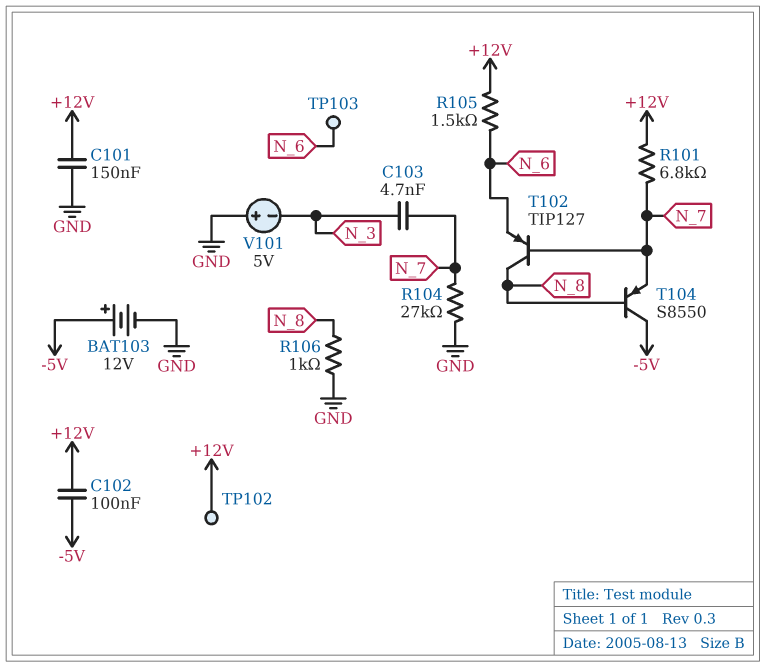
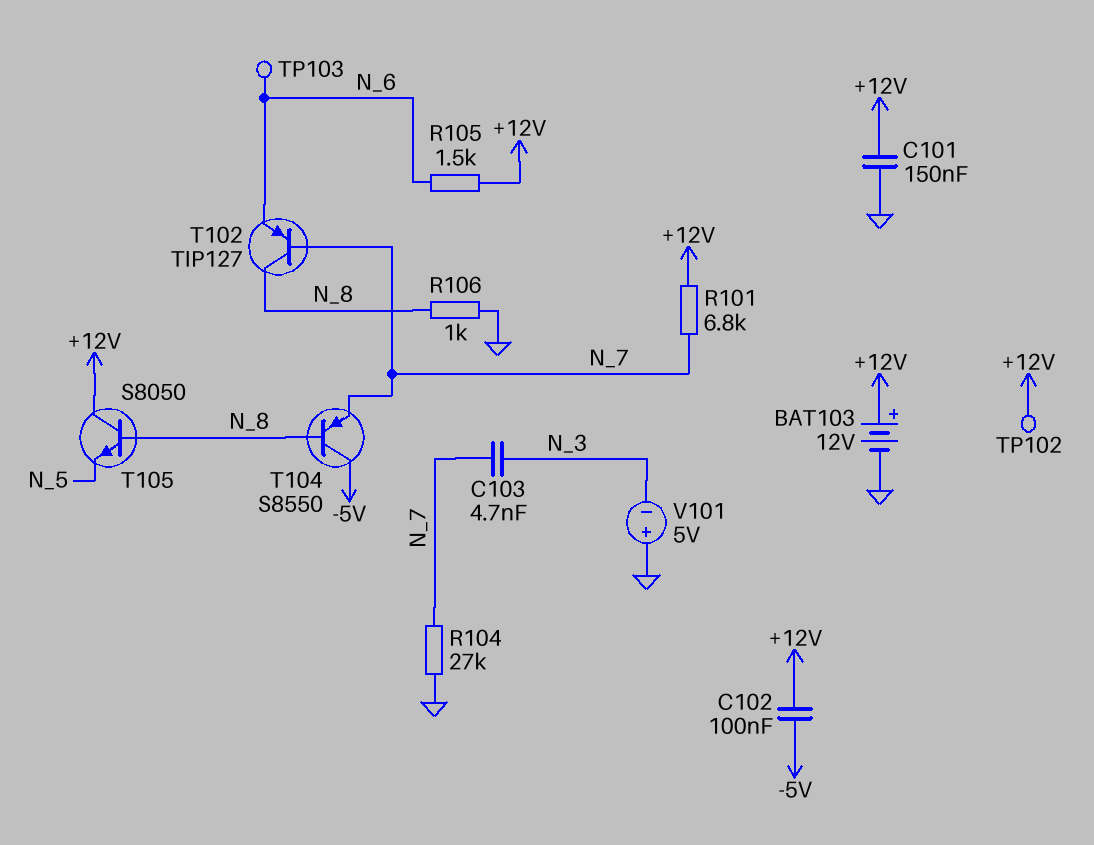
BAT103: 12V (plus -5V, minus GND) -> 12V (plus +12V, minus GND)
T105: none -> NPN S8050 (B N_8, C +12V, E N_5)

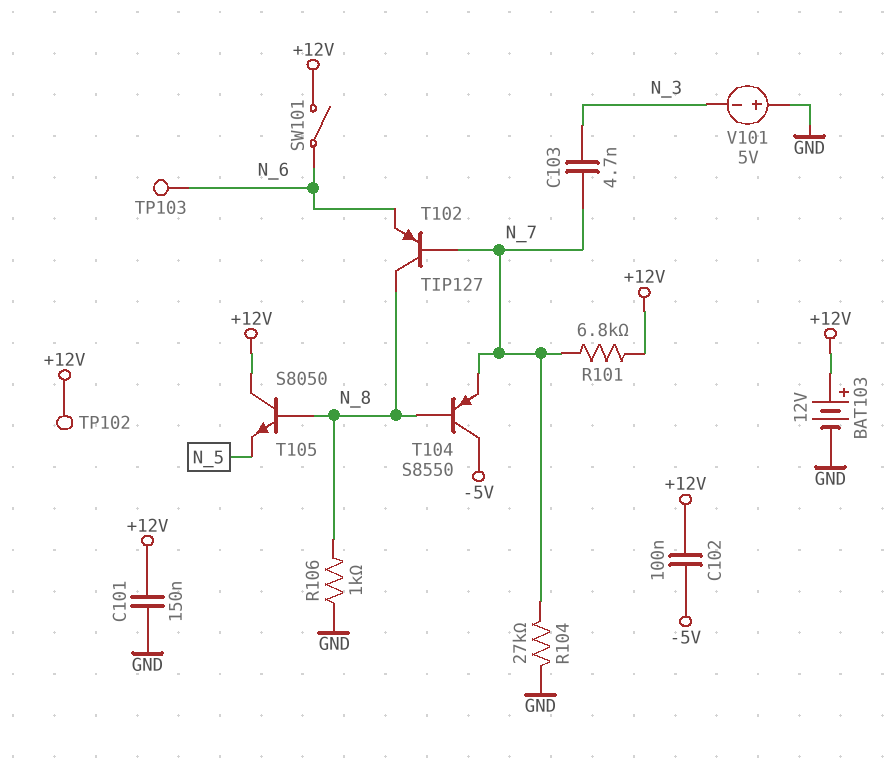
R105: 1.5k (+12V, N_6) -> none
SW101: none -> switch (+12V, N_6)

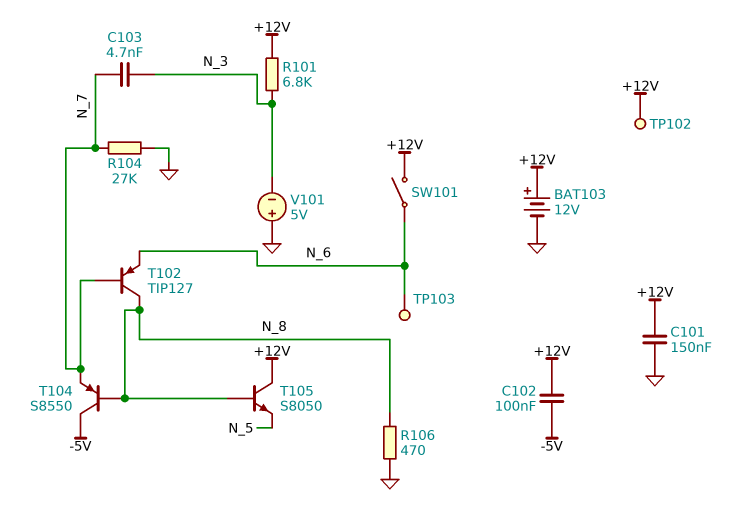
R101: 6.8k (+12V, N_7) -> 6.8k (+12V, N_3)
R106: 1k (GND, N_8) -> 470 (GND, N_8)

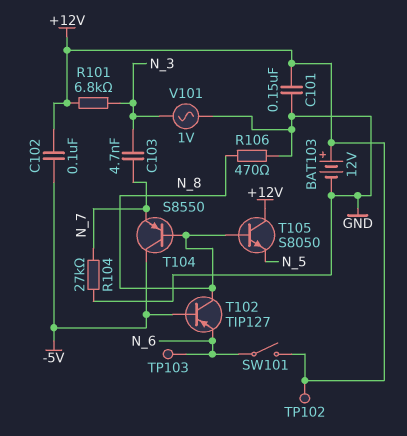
T102: PNP TIP127 (B N_7, C N_8, E N_6) -> PNP TIP127 (B -5V, C N_8, E N_6)
V101: 5V (plus GND, minus N_3) -> AC 1V (GND, N_3)

